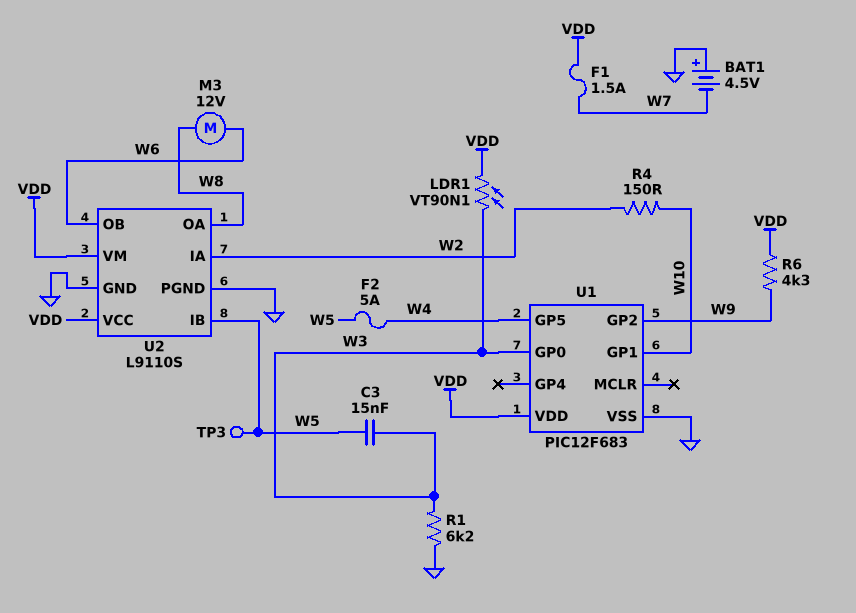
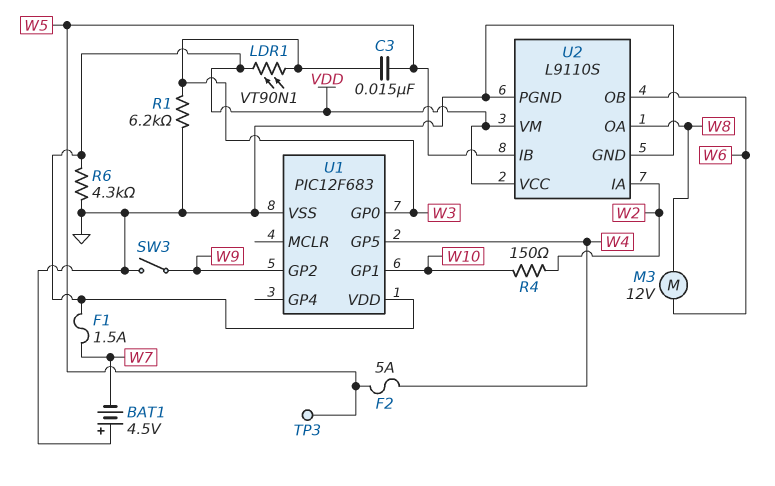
R6: 4.3k (VDD, W9) -> 4.3k (GND, VDD)
SW3: none -> switch (GND, W9)

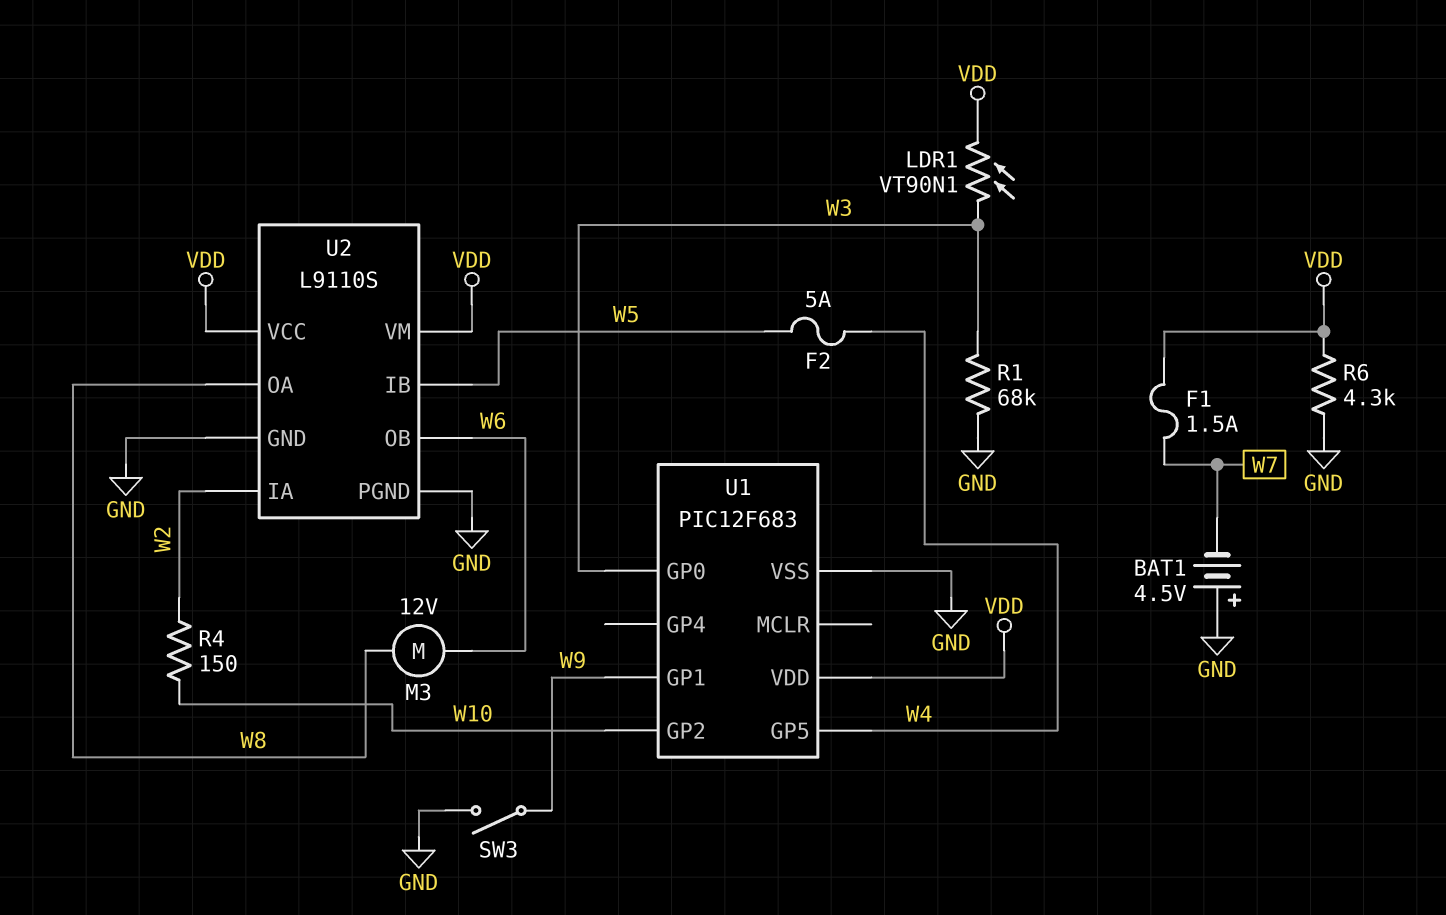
C3: 15nF (W3, W5) -> none
R1: 6.2k (GND, W3) -> 68k (GND, W3)
TP3: test point (W5) -> none
U1 pin GP1: W10 -> W9
U1 pin GP2: W9 -> W10

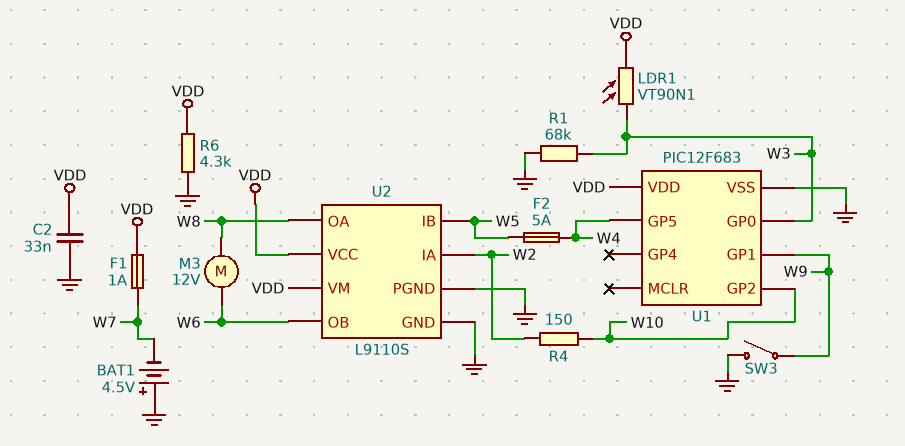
C2: none -> 33nF (GND, VDD)
F1: 1.5A (VDD, W7) -> 1A (VDD, W7)

